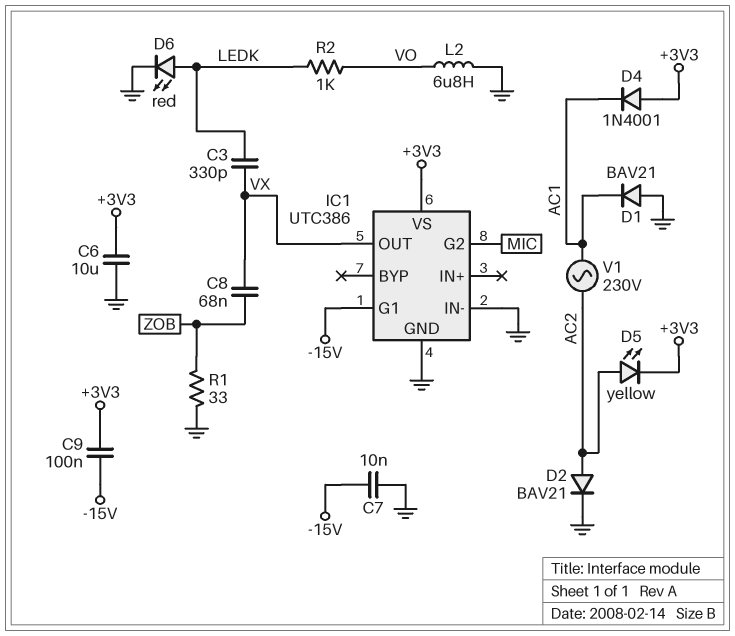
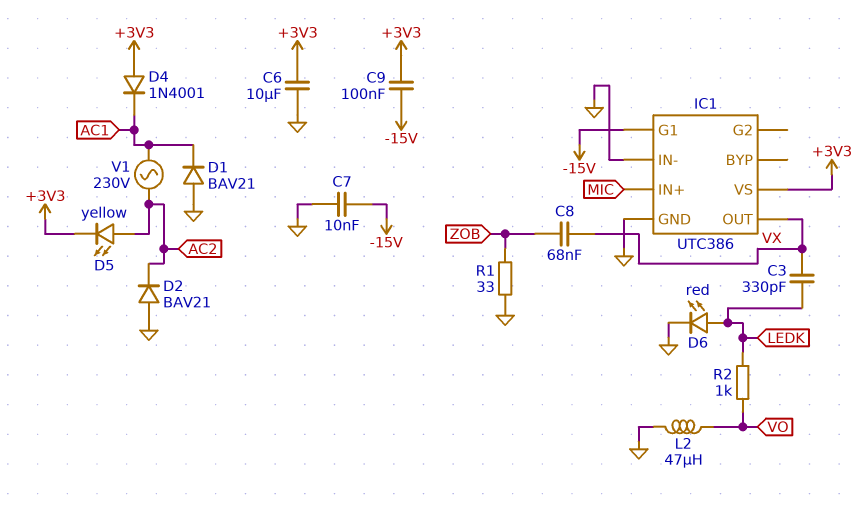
D2: diode BAV21 (A AC2, K GND) -> diode BAV21 (A GND, K AC2)
IC1 pin G2: MIC -> none
IC1 pin IN+: none -> MIC
L2: 6.8uH (GND, VO) -> 47uH (GND, VO)

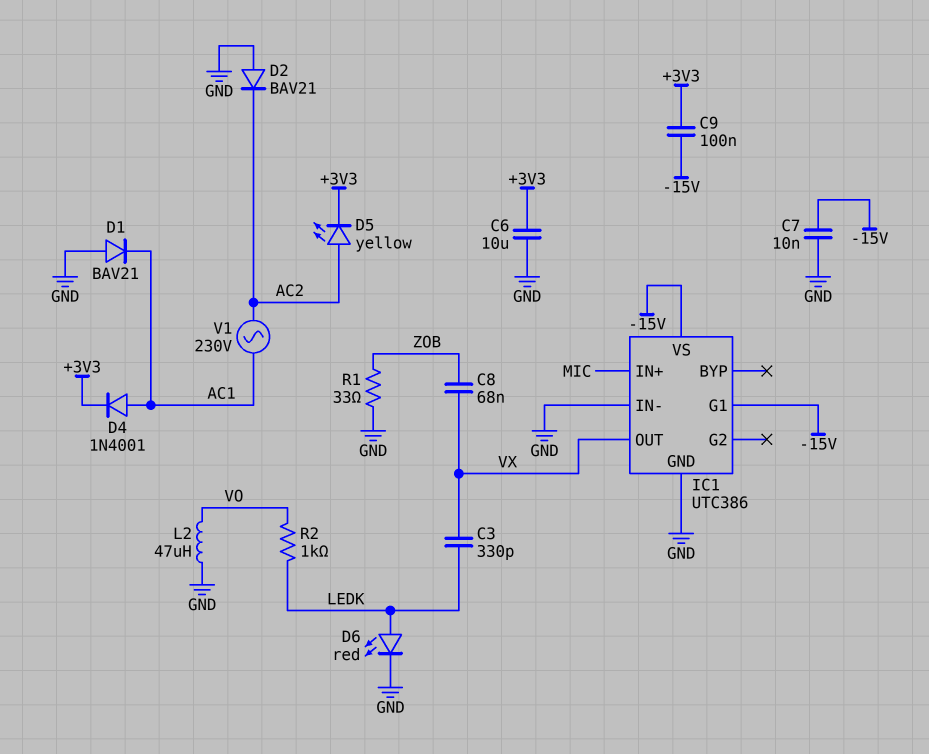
D4: diode 1N4001 (A +3V3, K AC1) -> diode 1N4001 (A AC1, K +3V3)
IC1 pin VS: +3V3 -> -15V

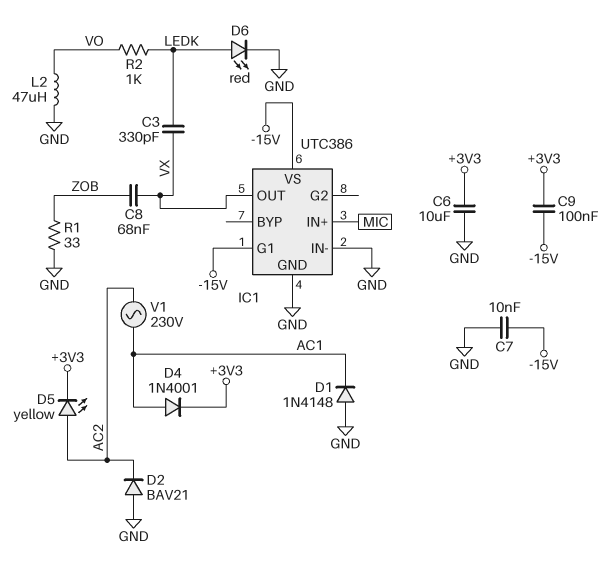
D1: diode BAV21 (A GND, K AC1) -> diode 1N4148 (A GND, K AC1)

